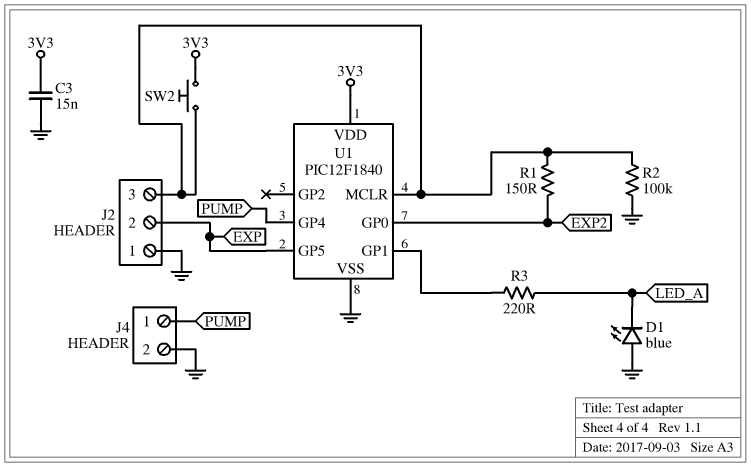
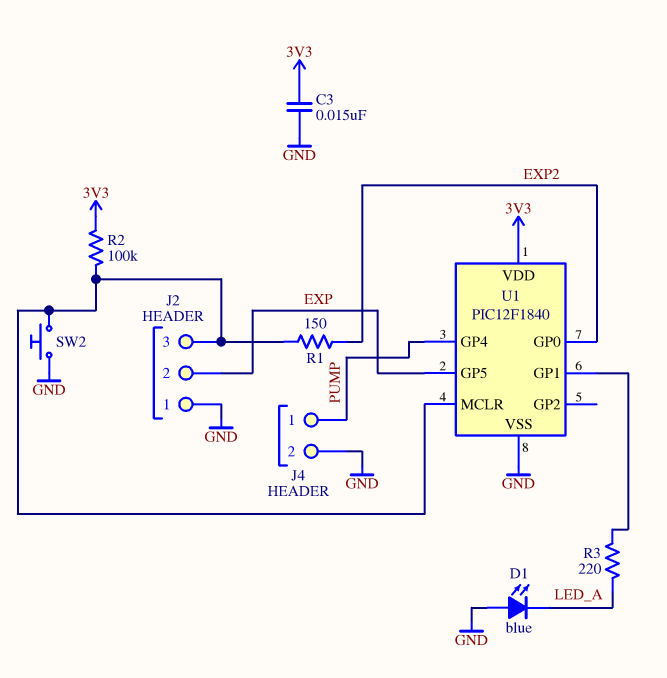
R2: 100k (GND, J2/3) -> 100k (3V3, J2/3)
SW2: button (3V3, J2/3) -> button (GND, J2/3)

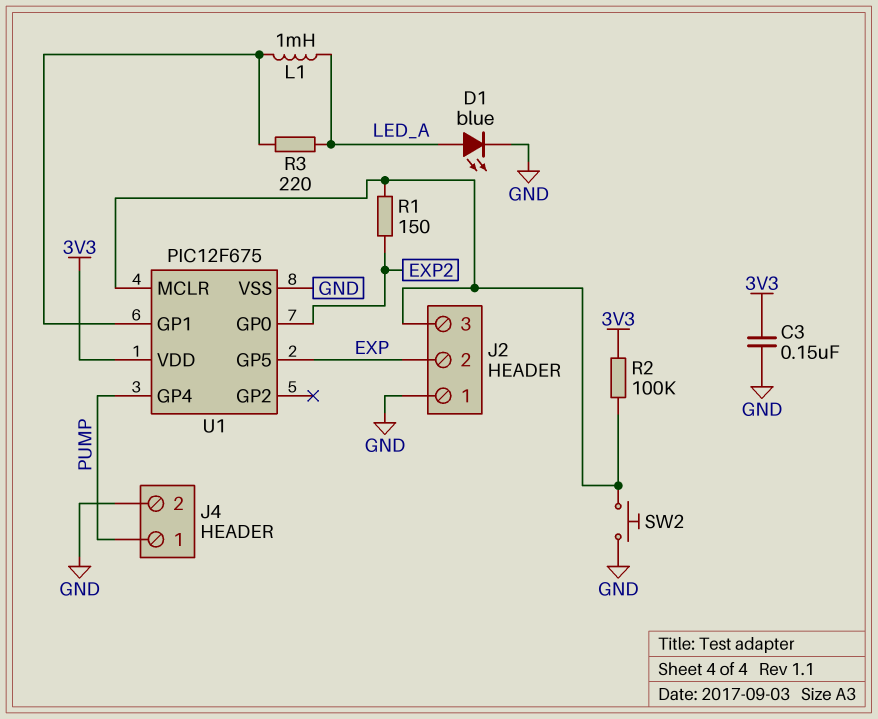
C3: 15nF (3V3, GND) -> 150nF (3V3, GND)
D1: LED blue (A GND, K LED_A) -> LED blue (A LED_A, K GND)
L1: none -> 1mH (LED_A, U1/GP1)
U1: PIC12F1840 -> PIC12F675

